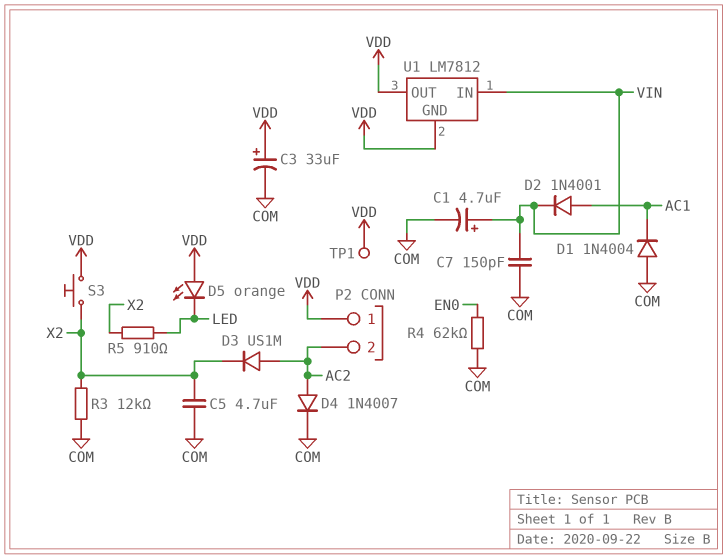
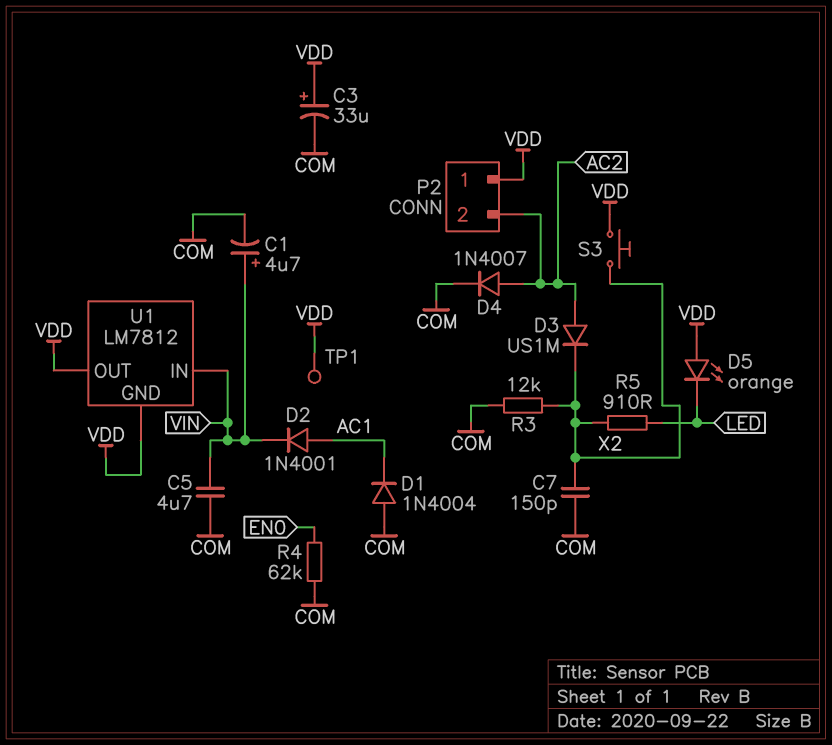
C5: 4.7uF (COM, X2) -> 4.7uF (COM, VIN)
C7: 150pF (COM, VIN) -> 150pF (COM, X2)

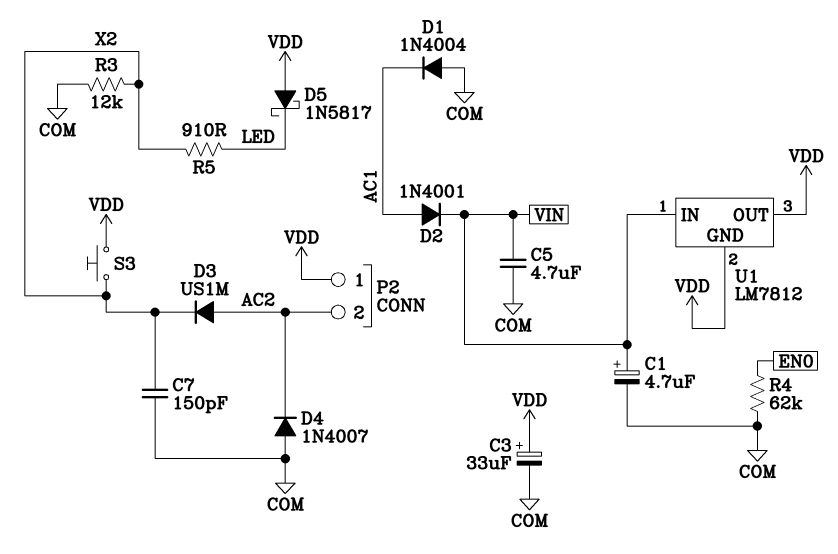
D4: diode 1N4007 (A AC2, K COM) -> diode 1N4007 (A COM, K AC2)
D5: LED orange (A VDD, K LED) -> schottky 1N5817 (A VDD, K LED)
TP1: test point (VDD) -> none

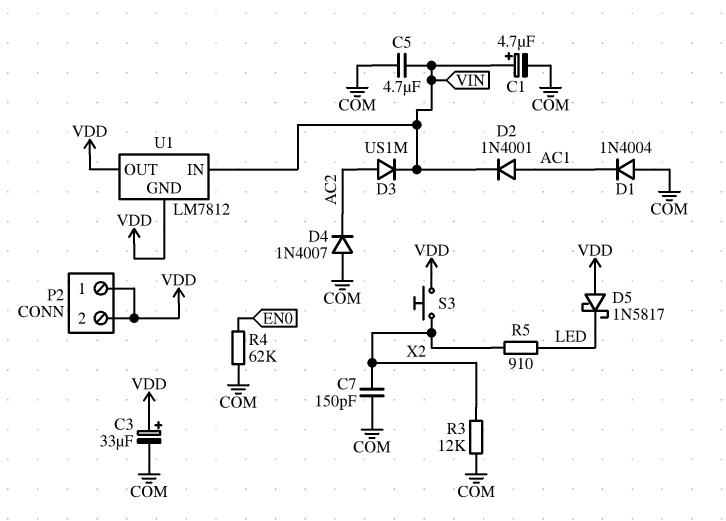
D3: diode US1M (A AC2, K X2) -> diode US1M (A AC2, K VIN)
P2 pin 2: AC2 -> VDD

